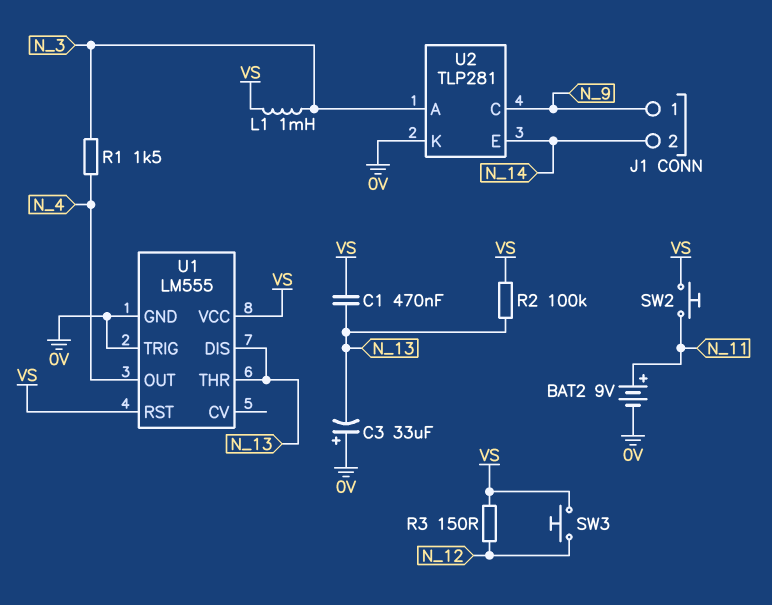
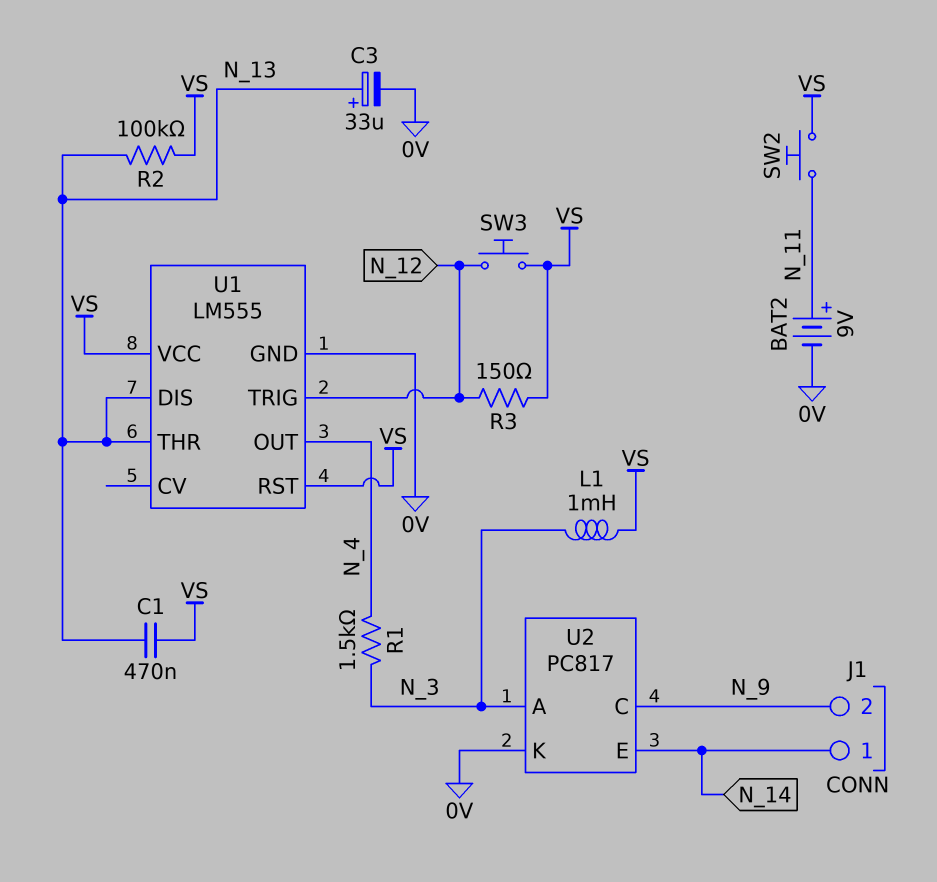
C3: 33uF (plus 0V, minus N_13) -> 33uF (plus N_13, minus 0V)
J1 pin 1: N_9 -> N_14
J1 pin 2: N_14 -> N_9
U1 pin TRIG: 0V -> N_12
U2: TLP281 -> PC817

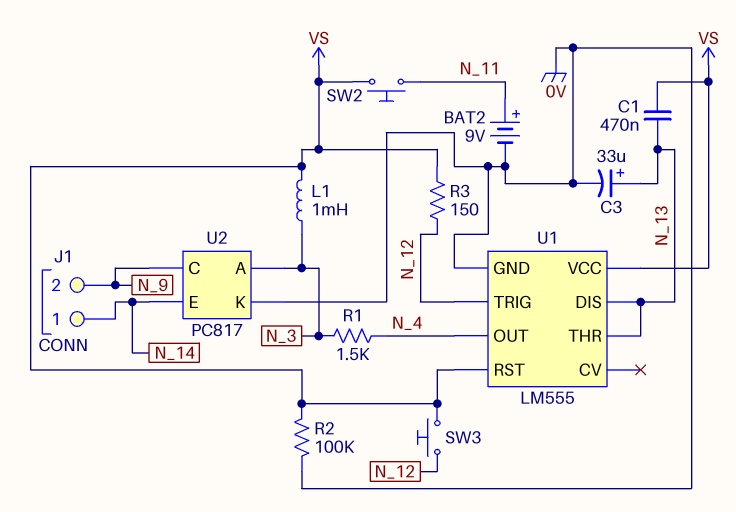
R2: 100k (N_13, VS) -> 100k (0V, VS)

